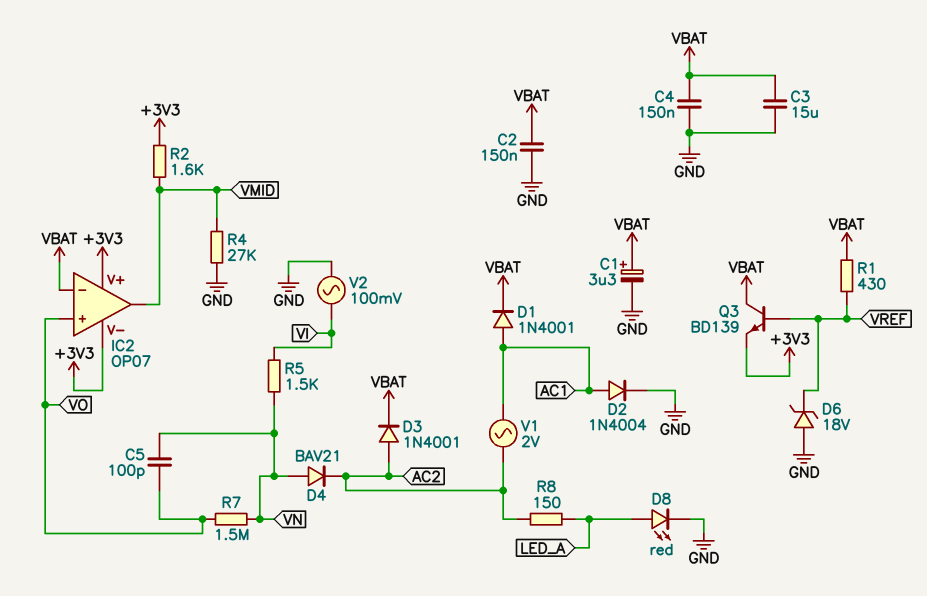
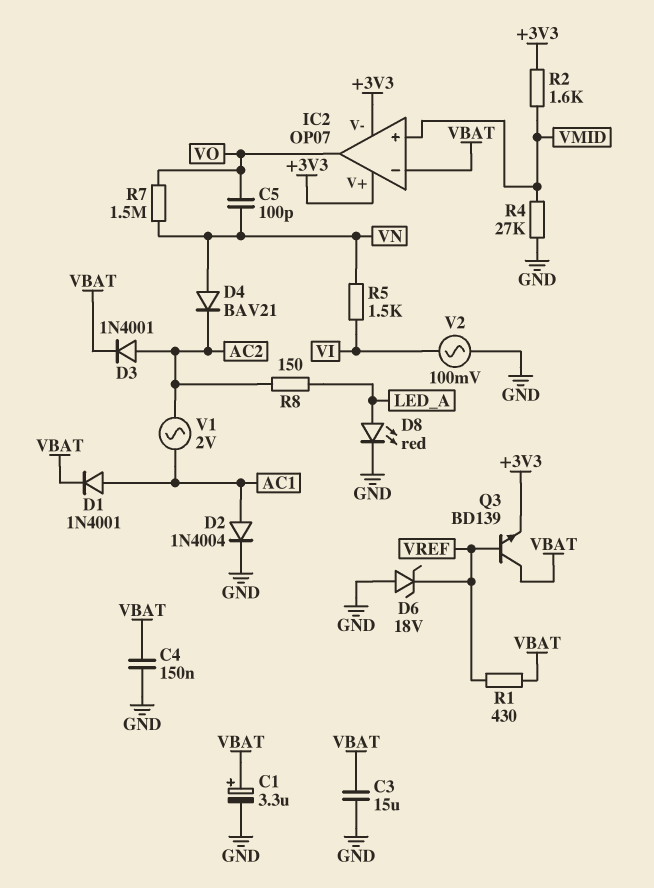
C2: 150nF (GND, VBAT) -> none
IC2 pin in+: VO -> VMID
IC2 pin out: VMID -> VO

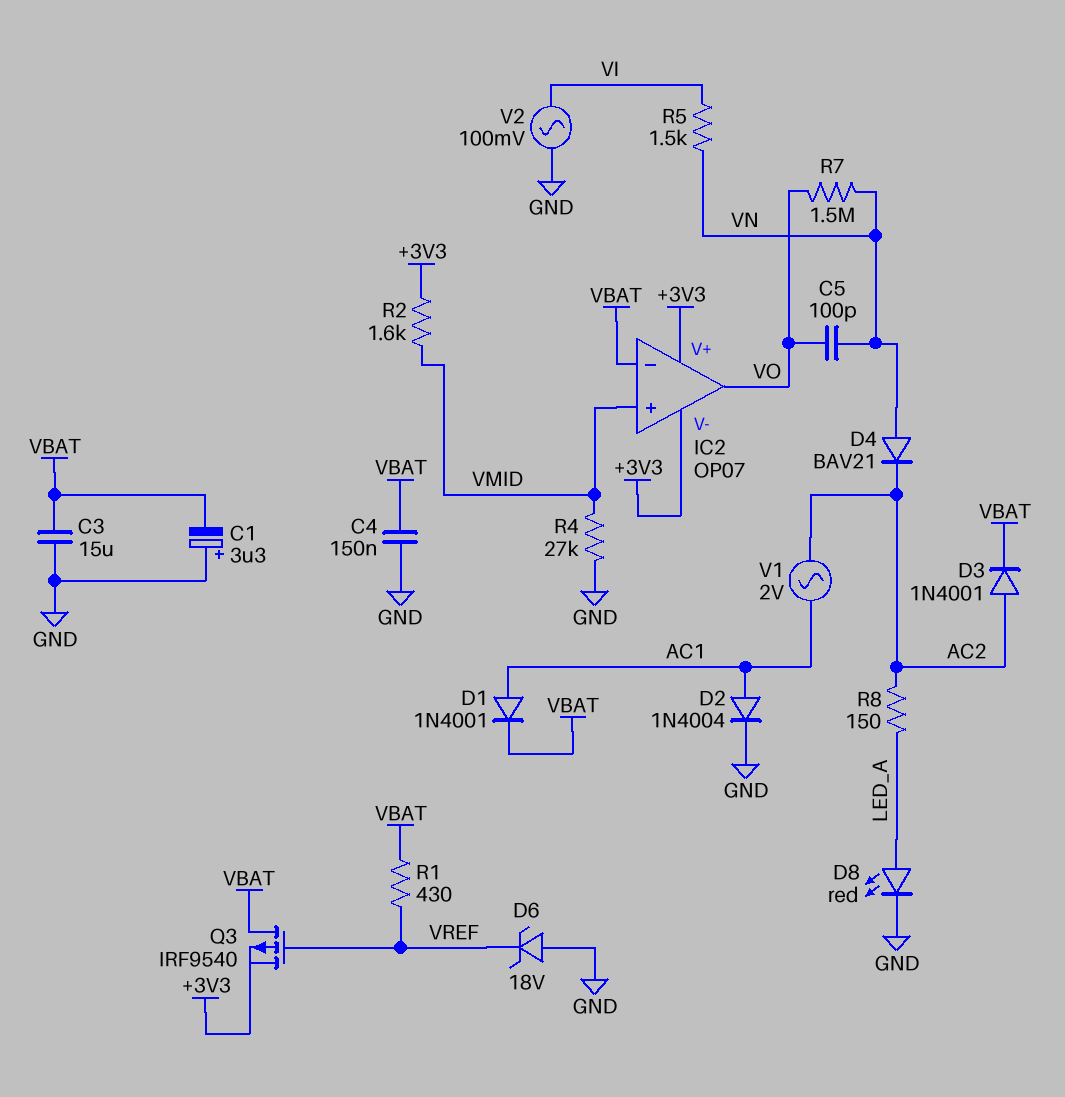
C1: 3.3uF (plus VBAT, minus GND) -> 3.3uF (plus GND, minus VBAT)
Q3: NPN BD139 (B VREF, C VBAT, E +3V3) -> PMOS IRF9540 (G VREF, D VBAT, S +3V3)

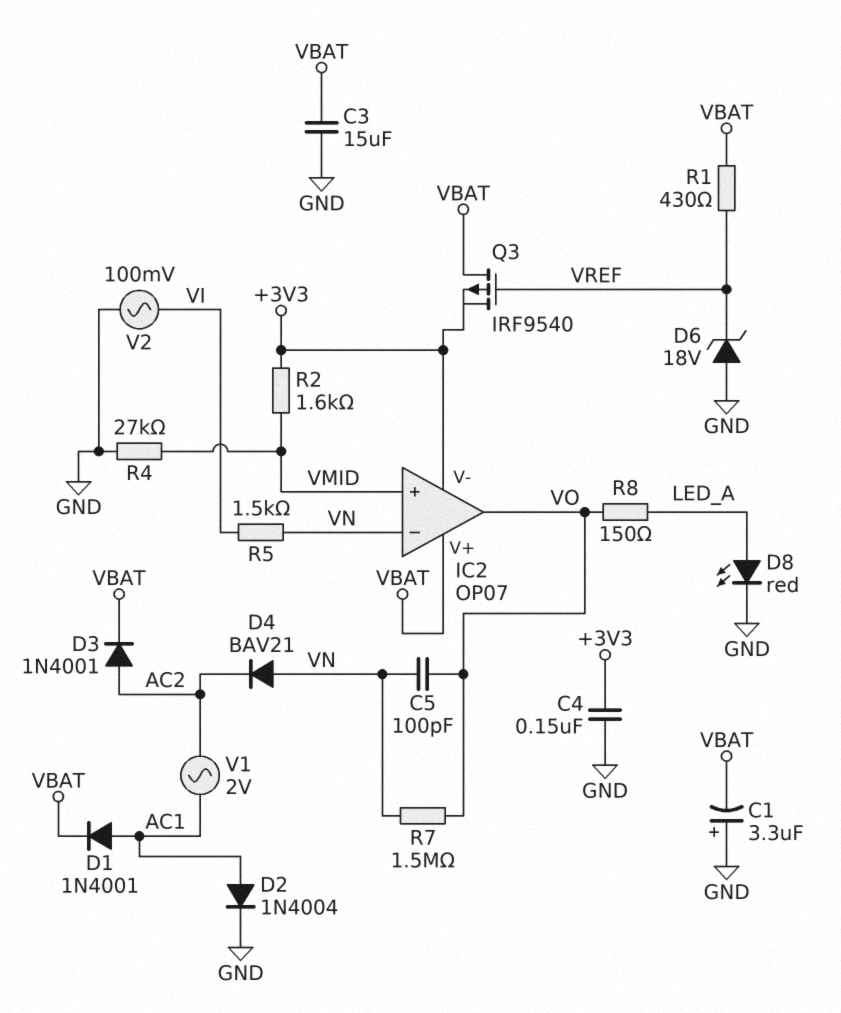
C4: 150nF (GND, VBAT) -> 150nF (+3V3, GND)
IC2 pin V+: +3V3 -> VBAT
IC2 pin in-: VBAT -> VN
R8: 150 (AC2, LED_A) -> 150 (LED_A, VO)

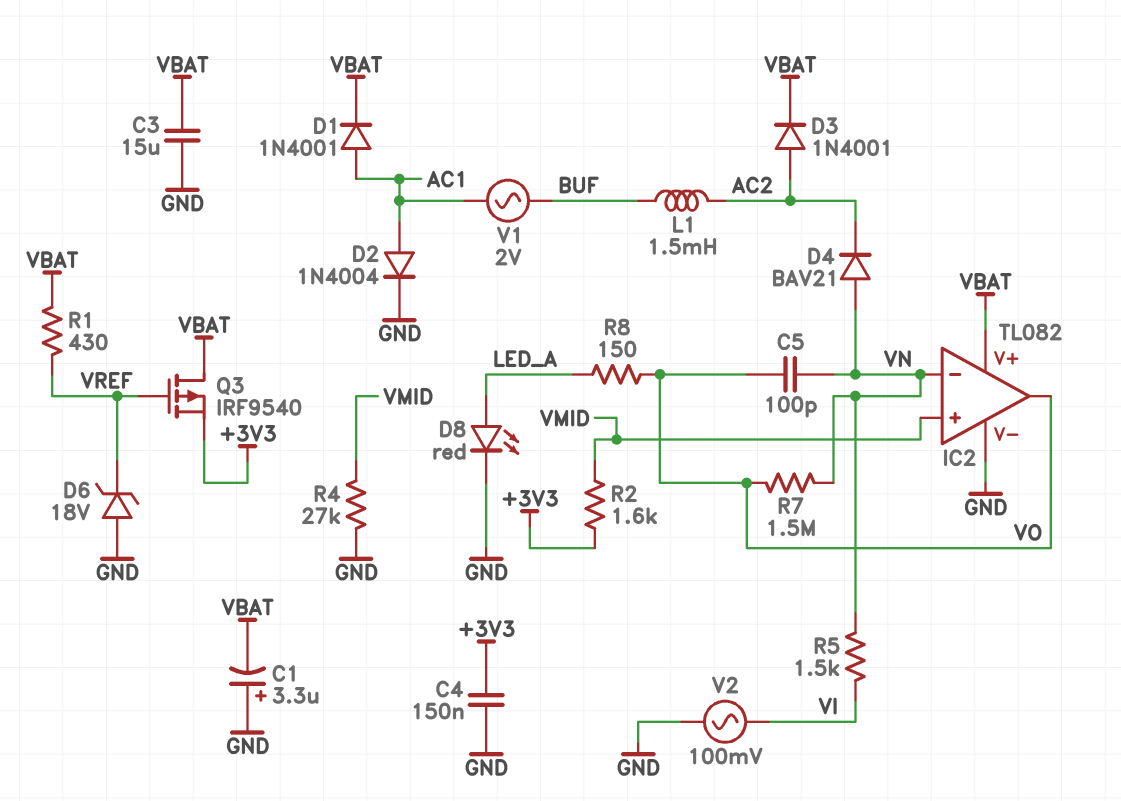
IC2: OP07 -> TL082
IC2 pin V-: +3V3 -> GND
L1: none -> 1.5mH (AC2, BUF)
V1: AC 2V (AC1, AC2) -> AC 2V (AC1, BUF)

